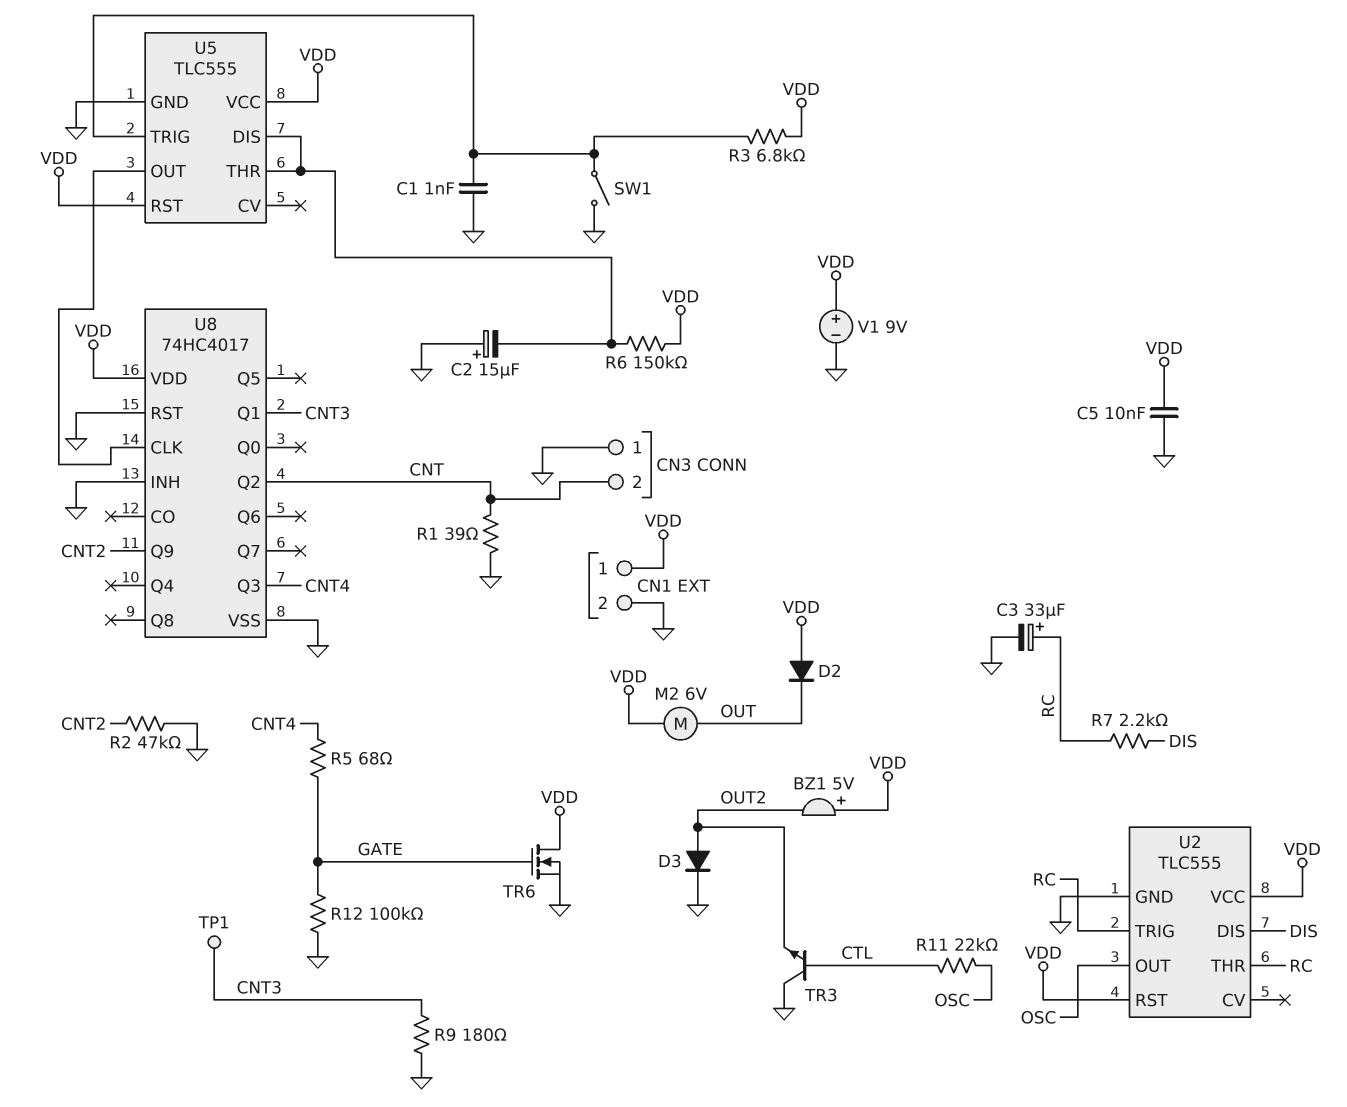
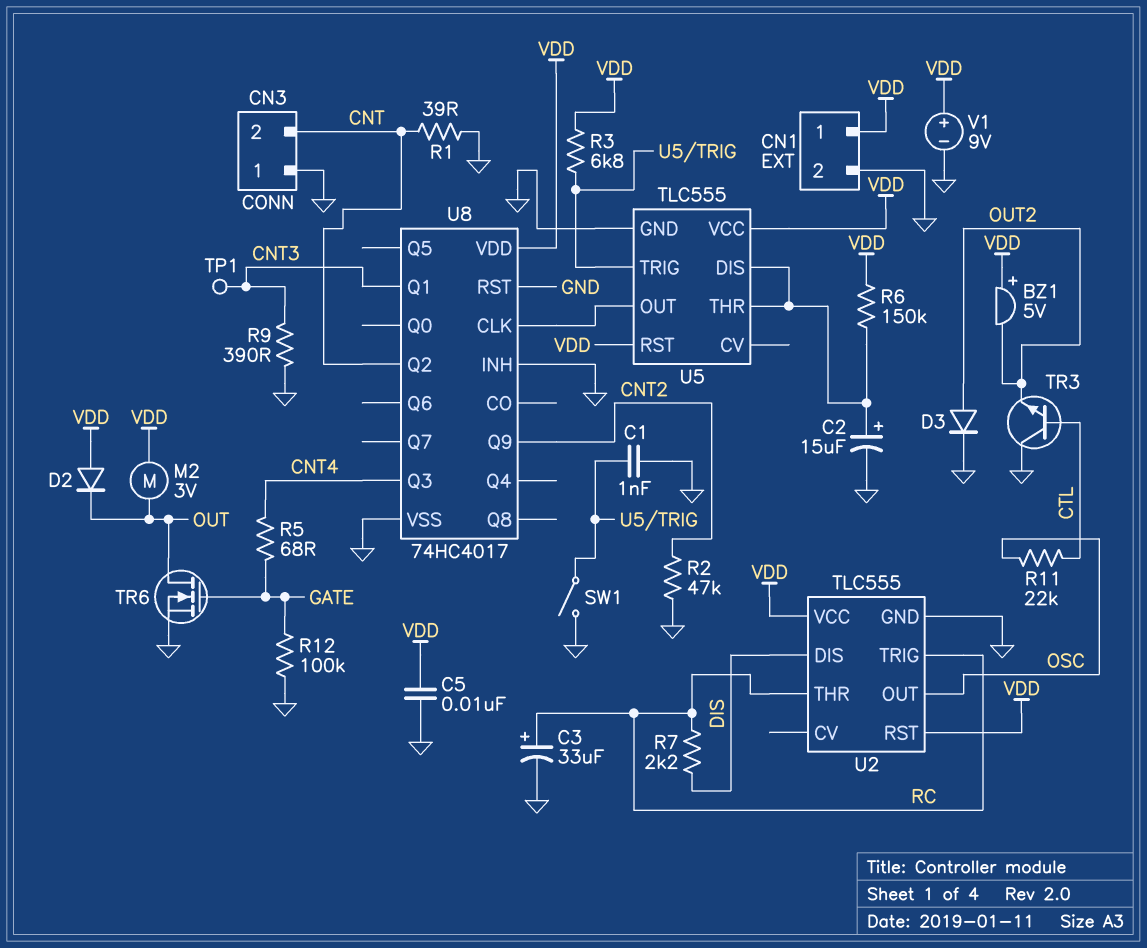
C2: 15uF (plus GND, minus U5/DIS) -> 15uF (plus U5/DIS, minus GND)
M2: motor 6V (OUT, VDD) -> motor 3V (OUT, VDD)
R9: 180 (CNT3, GND) -> 390 (CNT3, GND)
TR6: NMOS (G GATE, D VDD, S GND) -> NMOS (G GATE, D OUT, S GND)

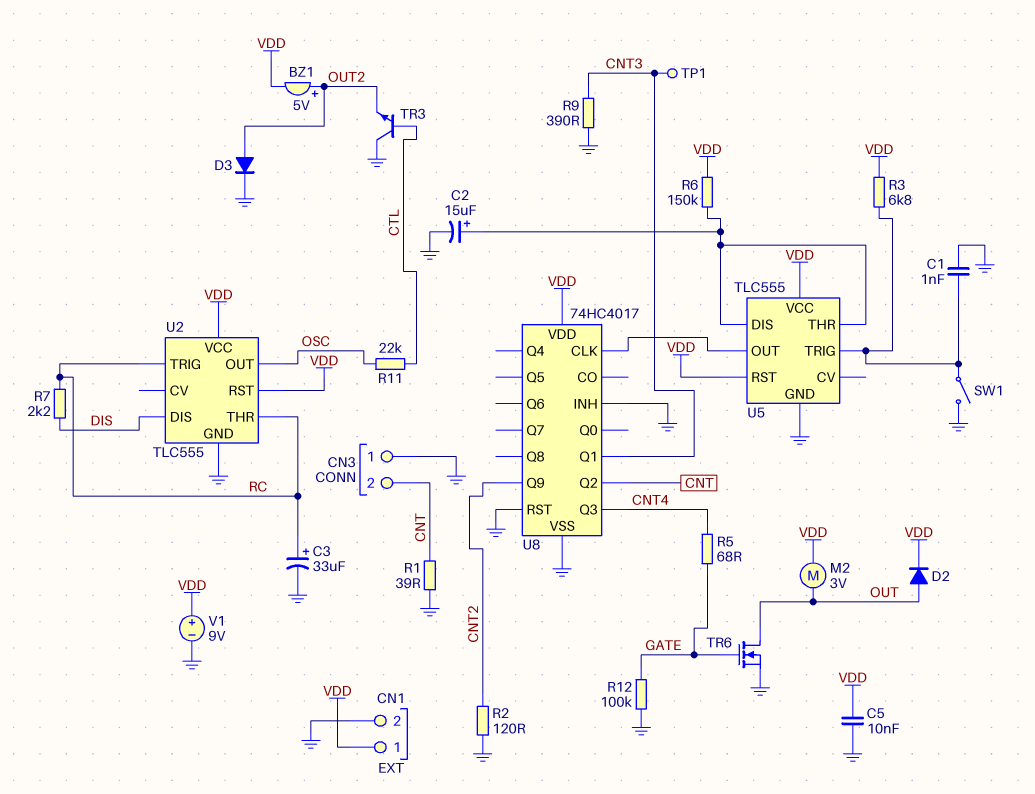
BZ1: buzzer 5V (plus VDD, minus OUT2) -> buzzer 5V (plus OUT2, minus VDD)
D2: diode (A VDD, K OUT) -> diode (A OUT, K VDD)
R2: 47k (CNT2, GND) -> 120 (CNT2, GND)

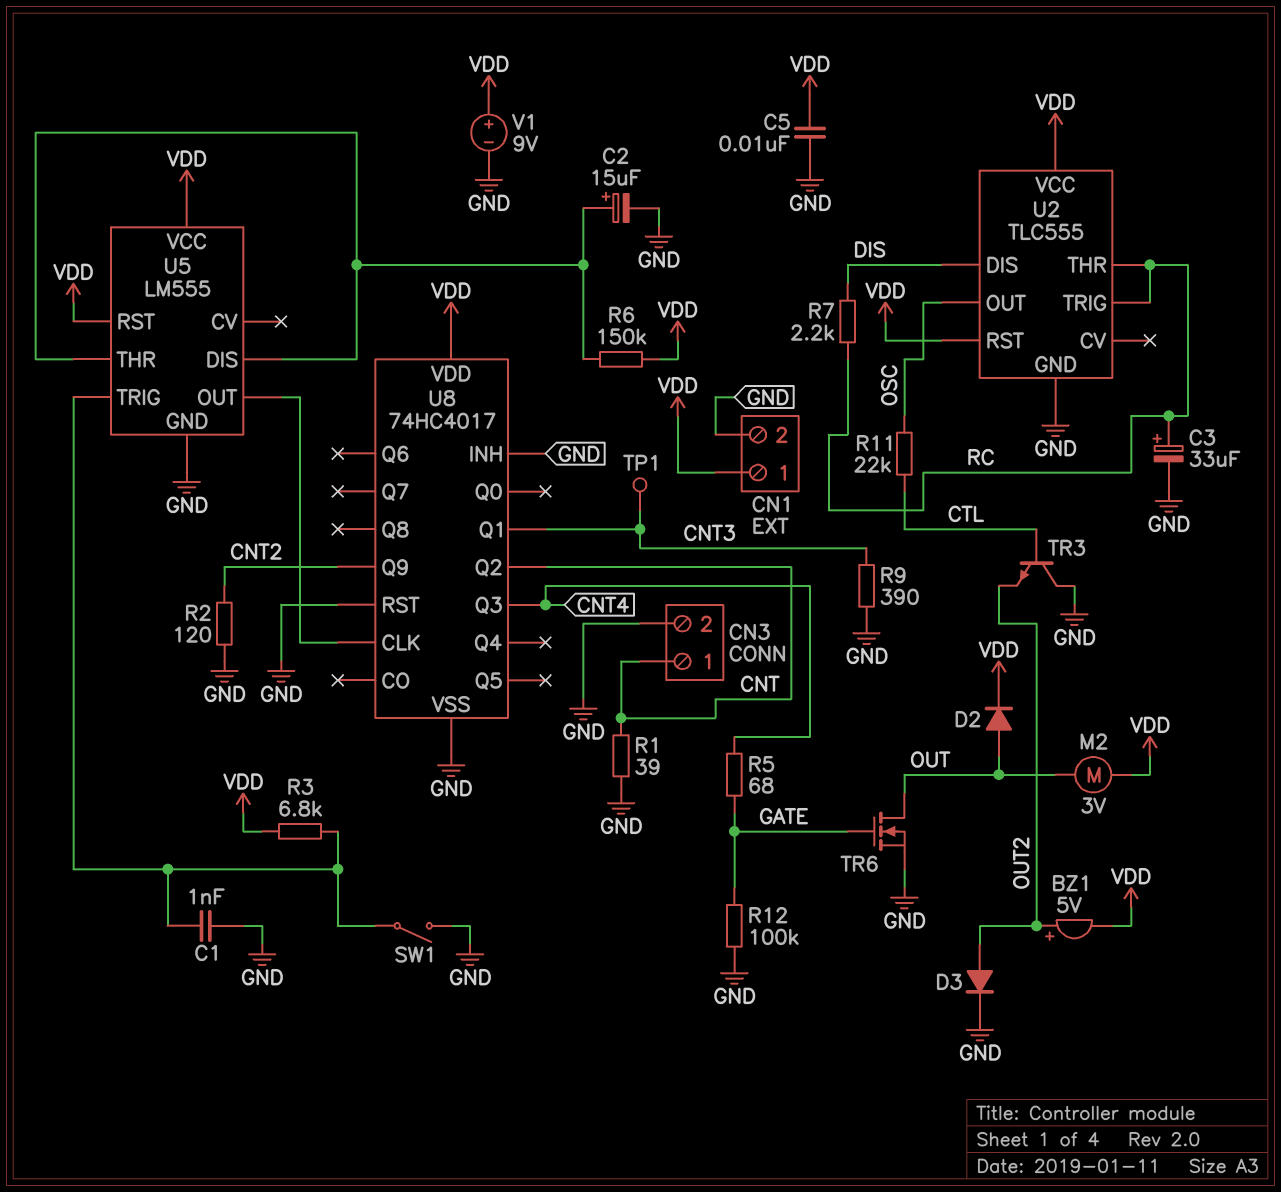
CN3 pin 1: GND -> CNT
CN3 pin 2: CNT -> GND
U5: TLC555 -> LM555

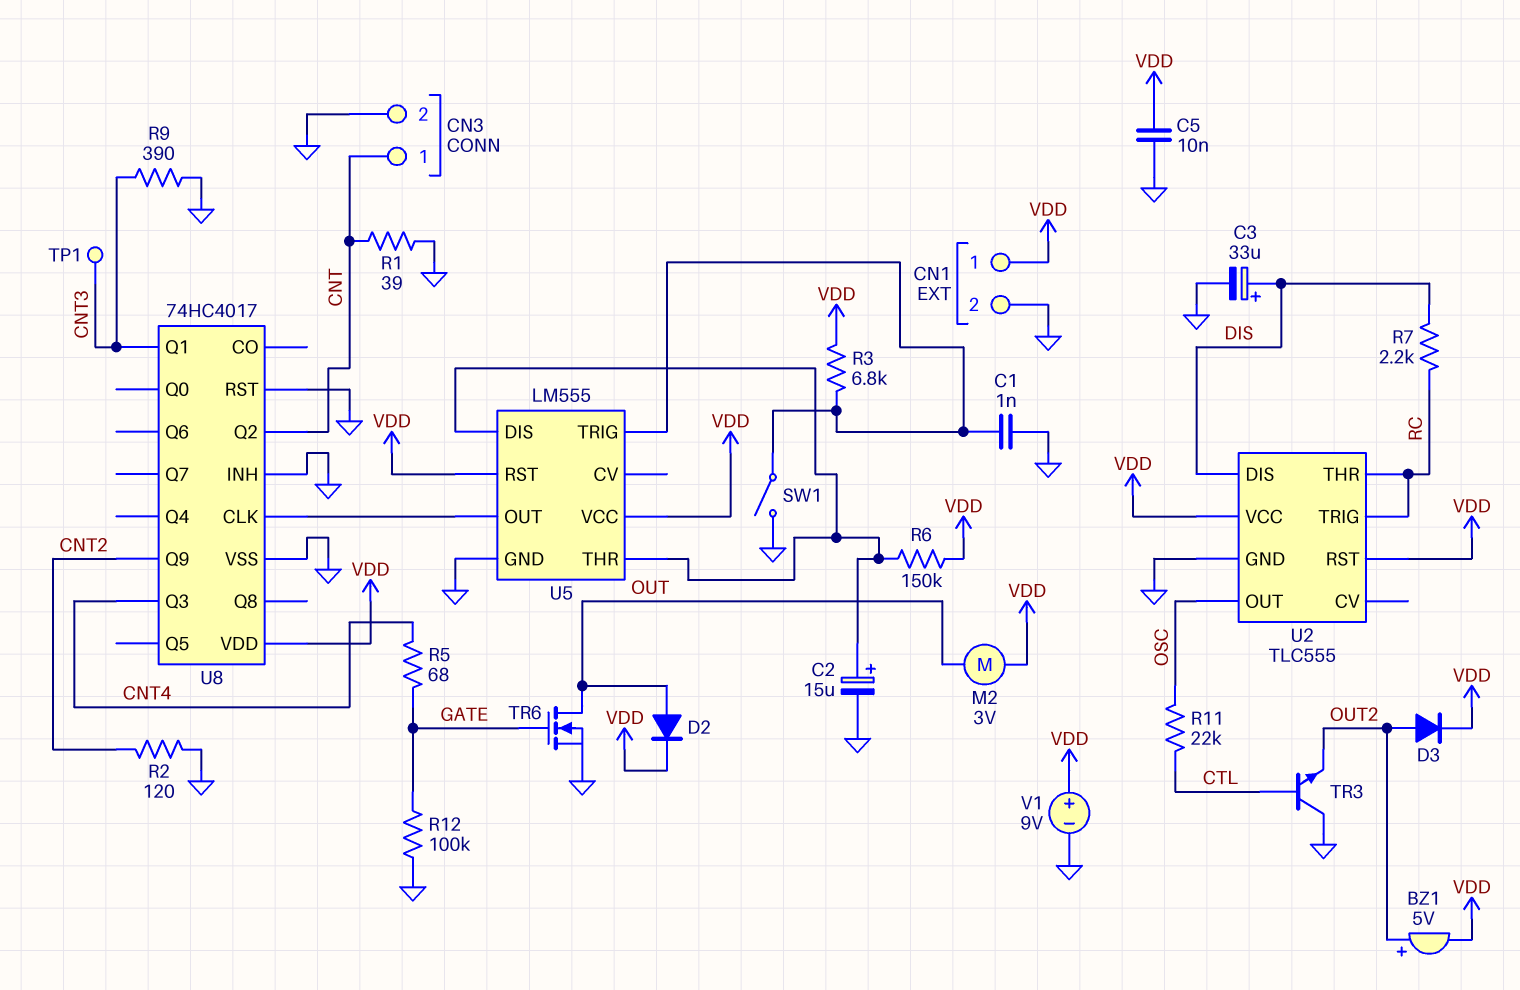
C3: 33uF (plus RC, minus GND) -> 33uF (plus DIS, minus GND)
D3: diode (A OUT2, K GND) -> diode (A OUT2, K VDD)

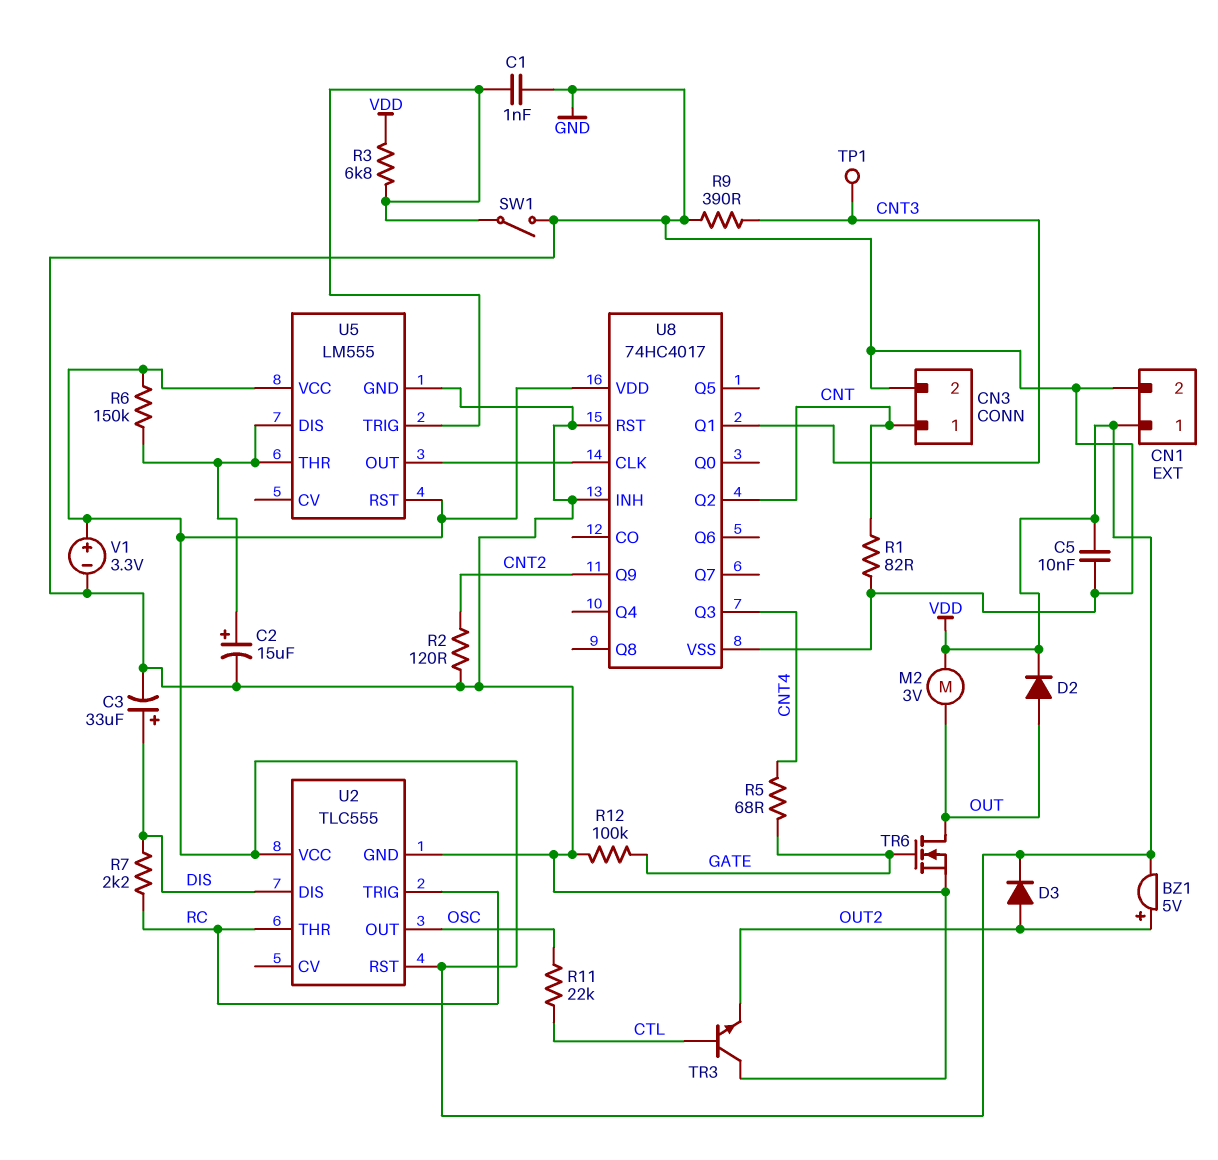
R1: 39 (CNT, GND) -> 82 (CNT, GND)
V1: 9V (plus VDD, minus GND) -> 3.3V (plus VDD, minus GND)

